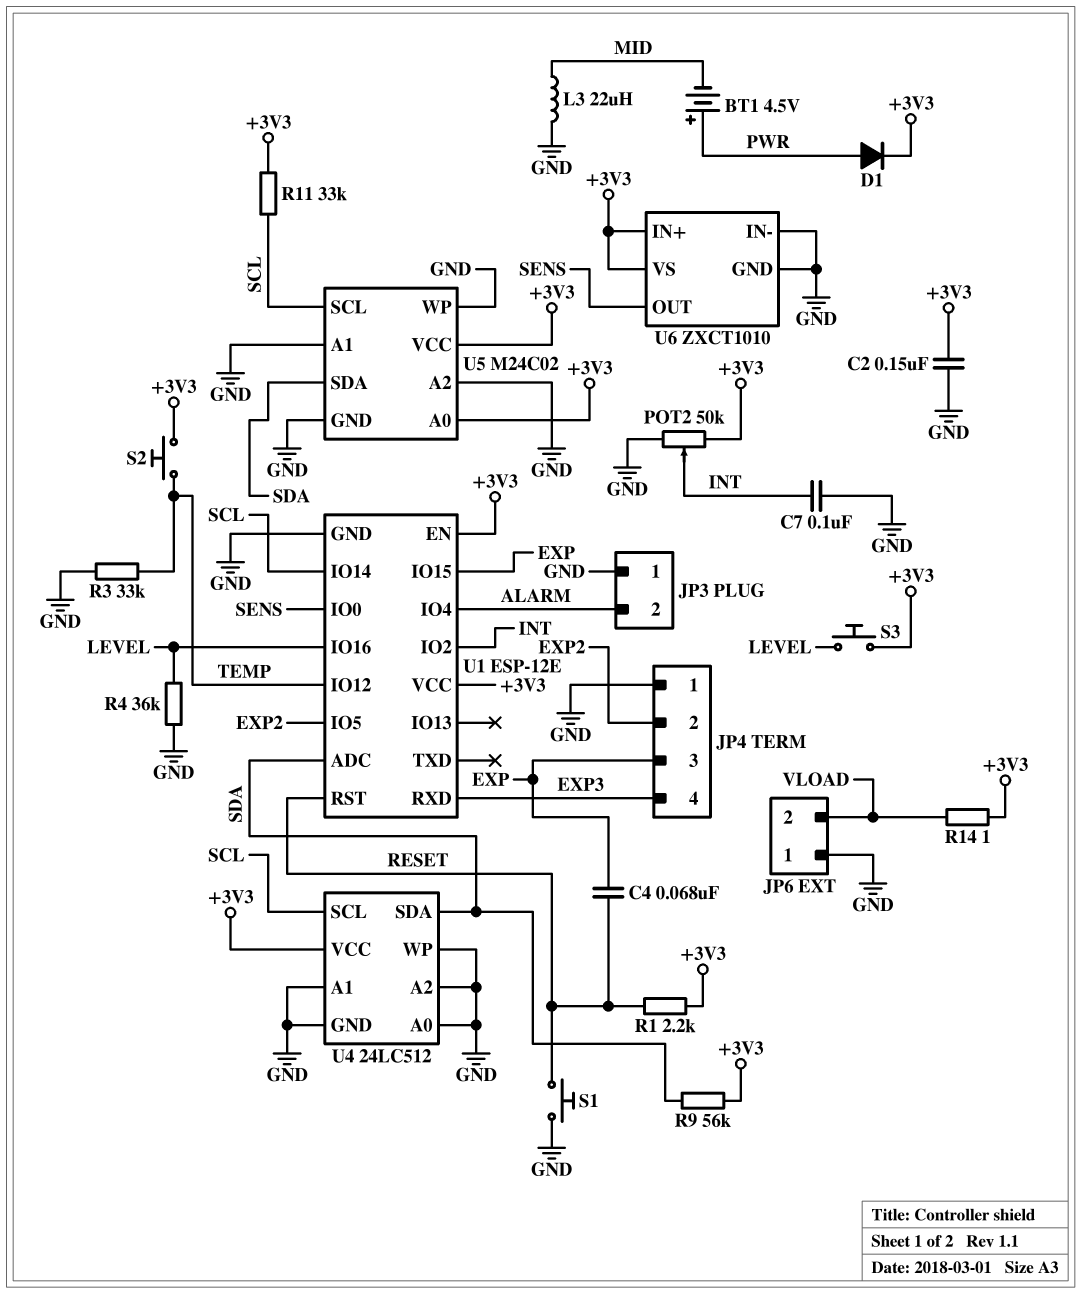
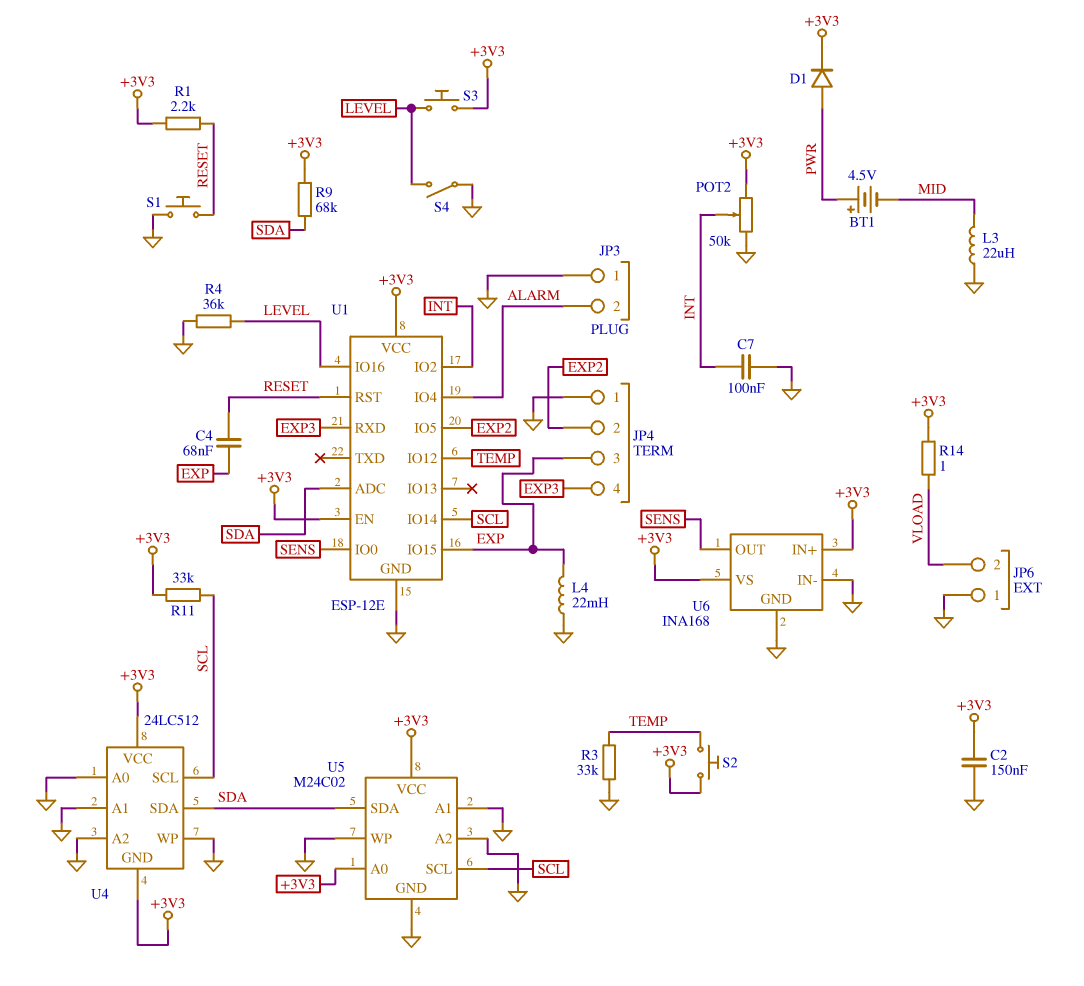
L4: none -> 22mH (EXP, GND)
R9: 56k (+3V3, SDA) -> 68k (+3V3, SDA)
S4: none -> switch (GND, LEVEL)
U4 pin GND: GND -> +3V3
U6: ZXCT1010 -> INA168

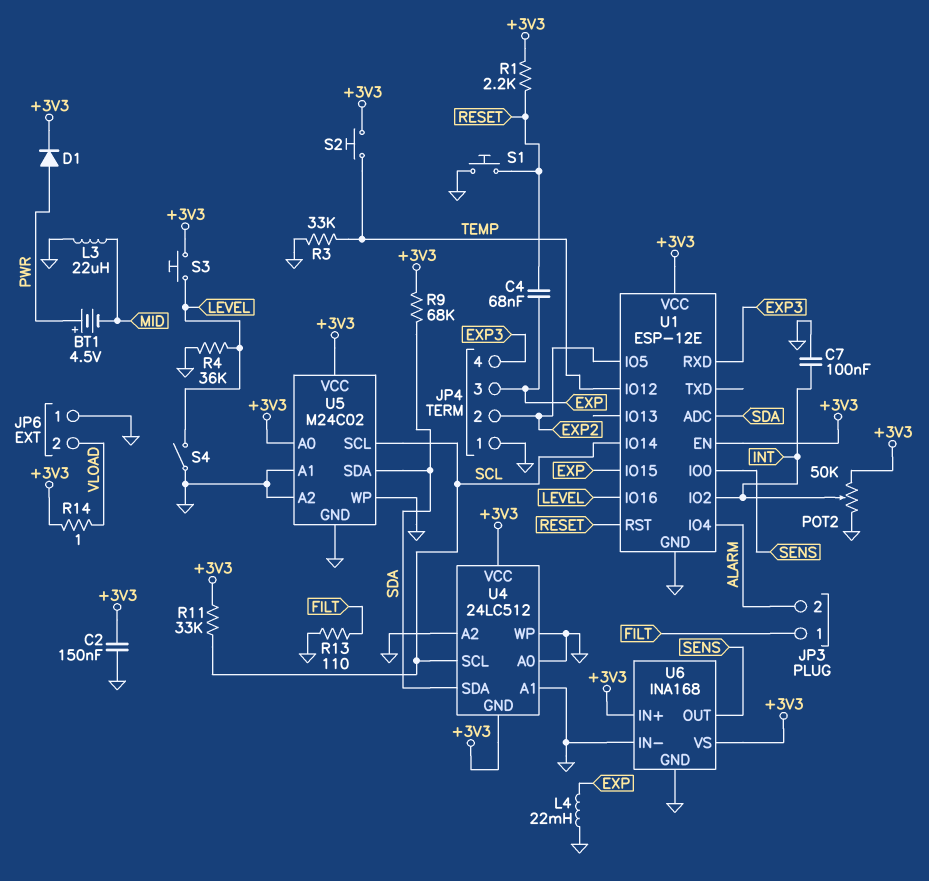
JP3 pin 1: GND -> FILT
R13: none -> 110 (FILT, GND)

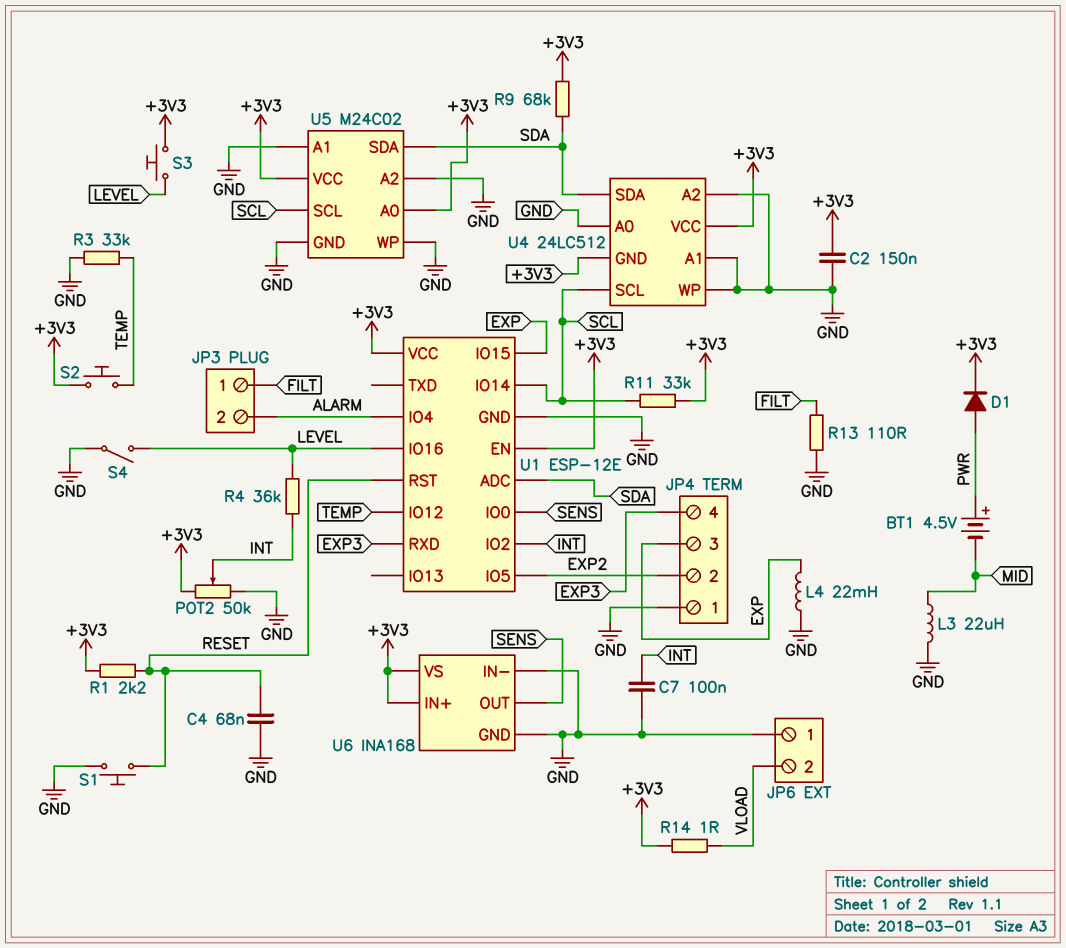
C4: 68nF (EXP, RESET) -> 68nF (GND, RESET)
R4: 36k (GND, LEVEL) -> 36k (INT, LEVEL)

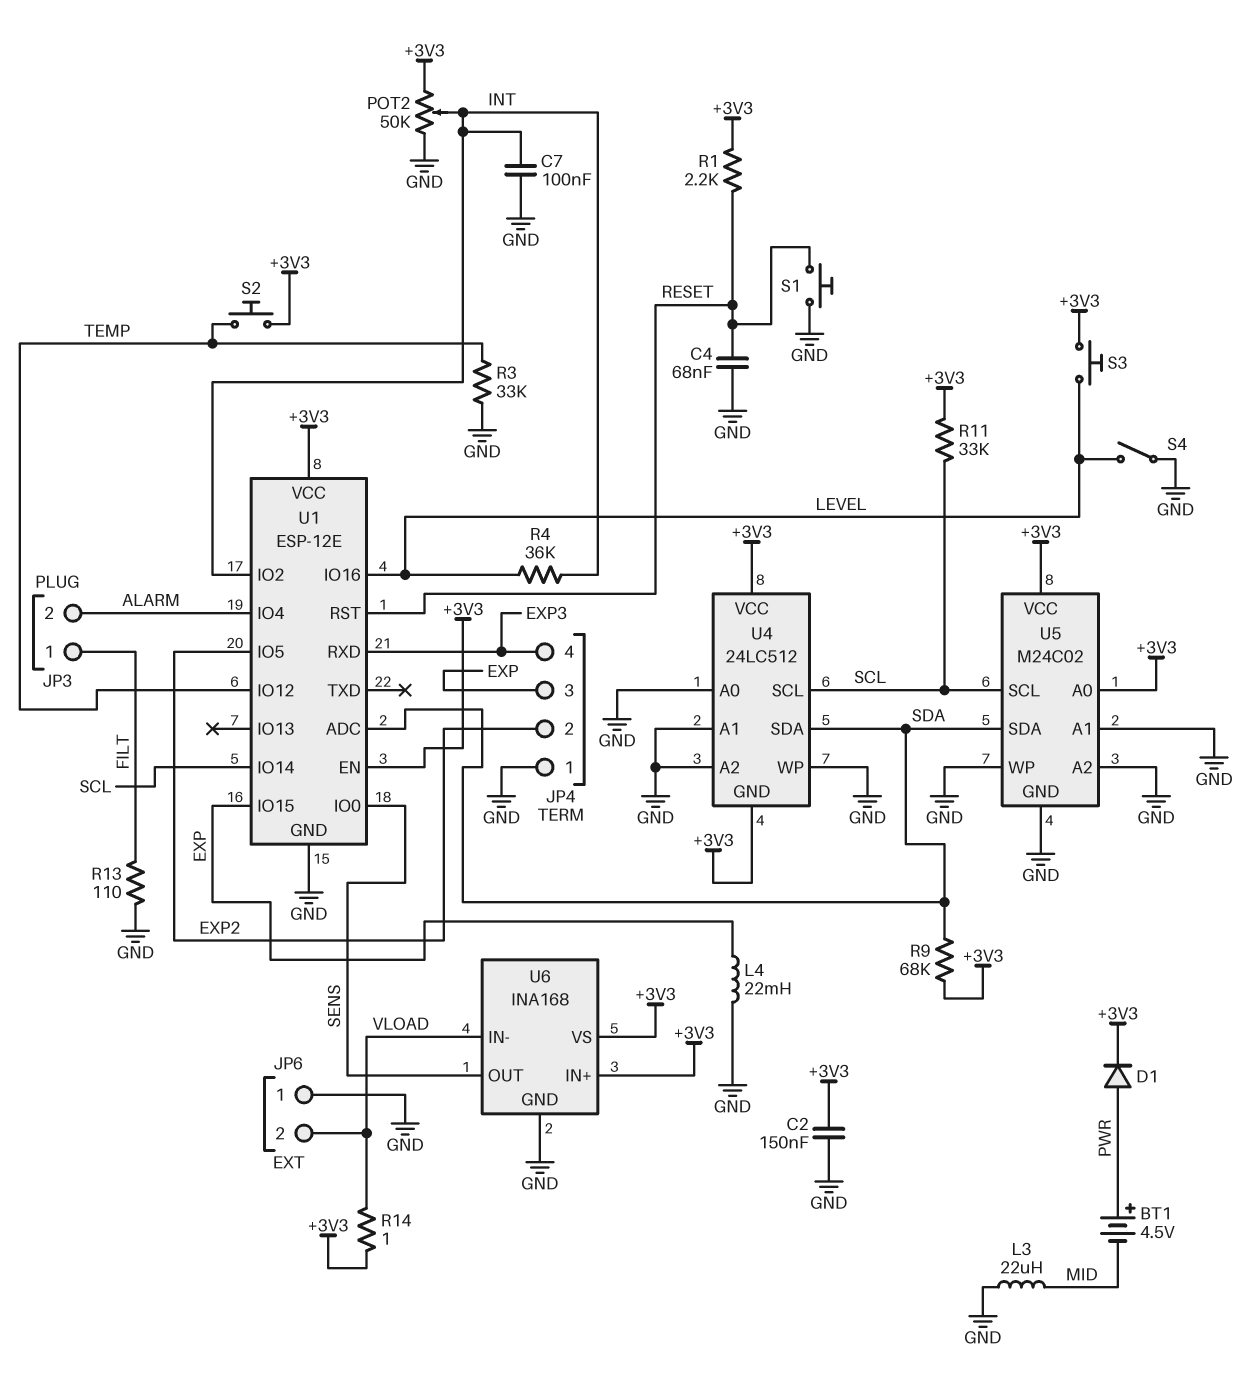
U6 pin IN-: GND -> VLOAD

